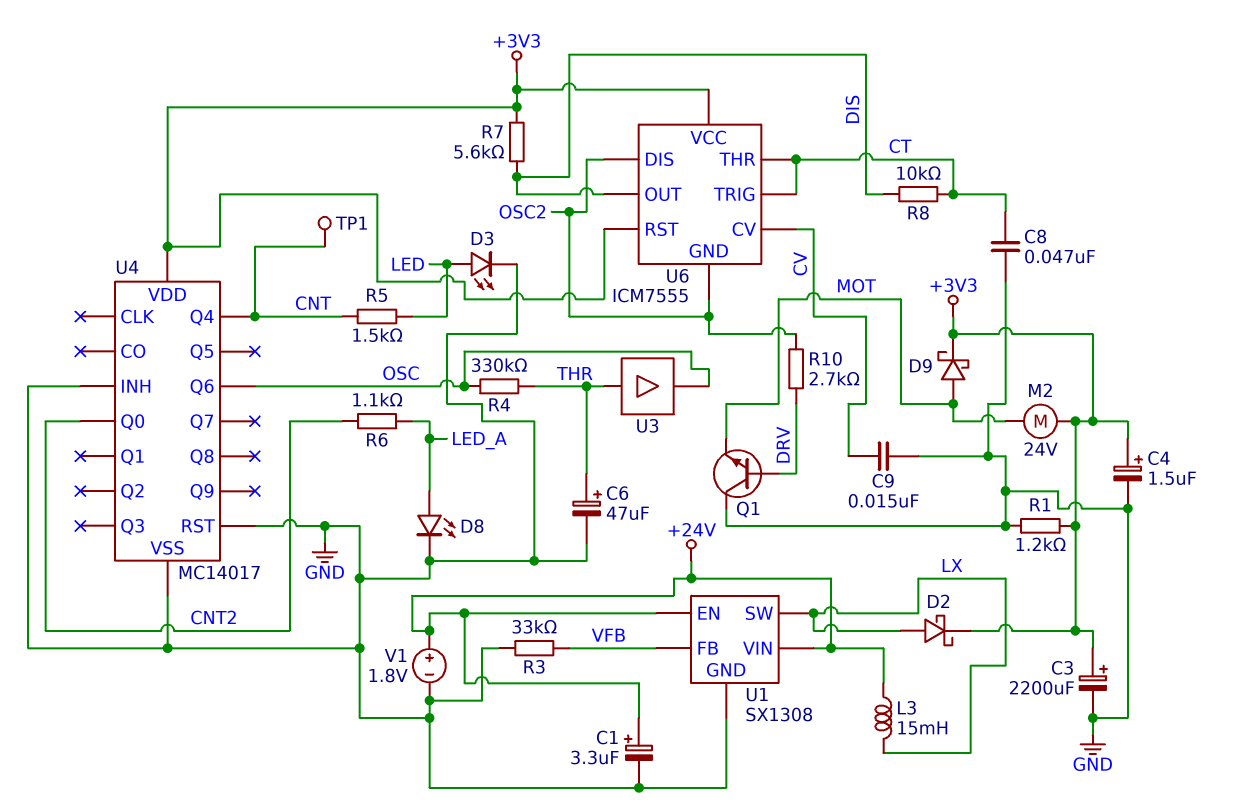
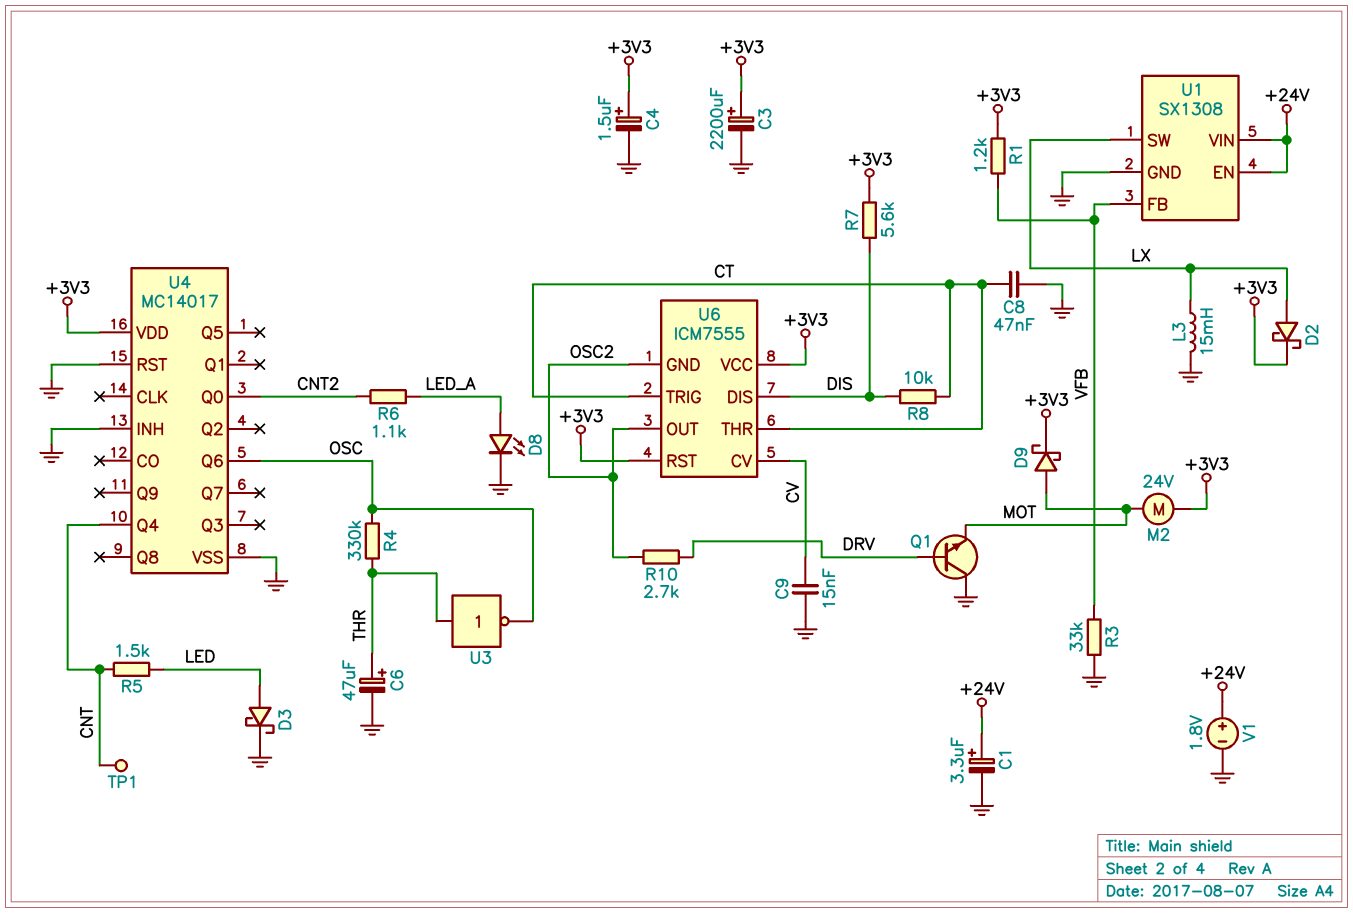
D3: LED (A LED, K GND) -> schottky (A LED, K GND)
L3: 15mH (+24V, LX) -> 15mH (GND, LX)
R1: 1.2k (+3V3, GND) -> 1.2k (+3V3, VFB)
U3: buffer (in THR, out OSC) -> NOT (in THR, out OSC)
U6 pin DIS: OSC2 -> DIS
U6 pin OUT: DIS -> OSC2

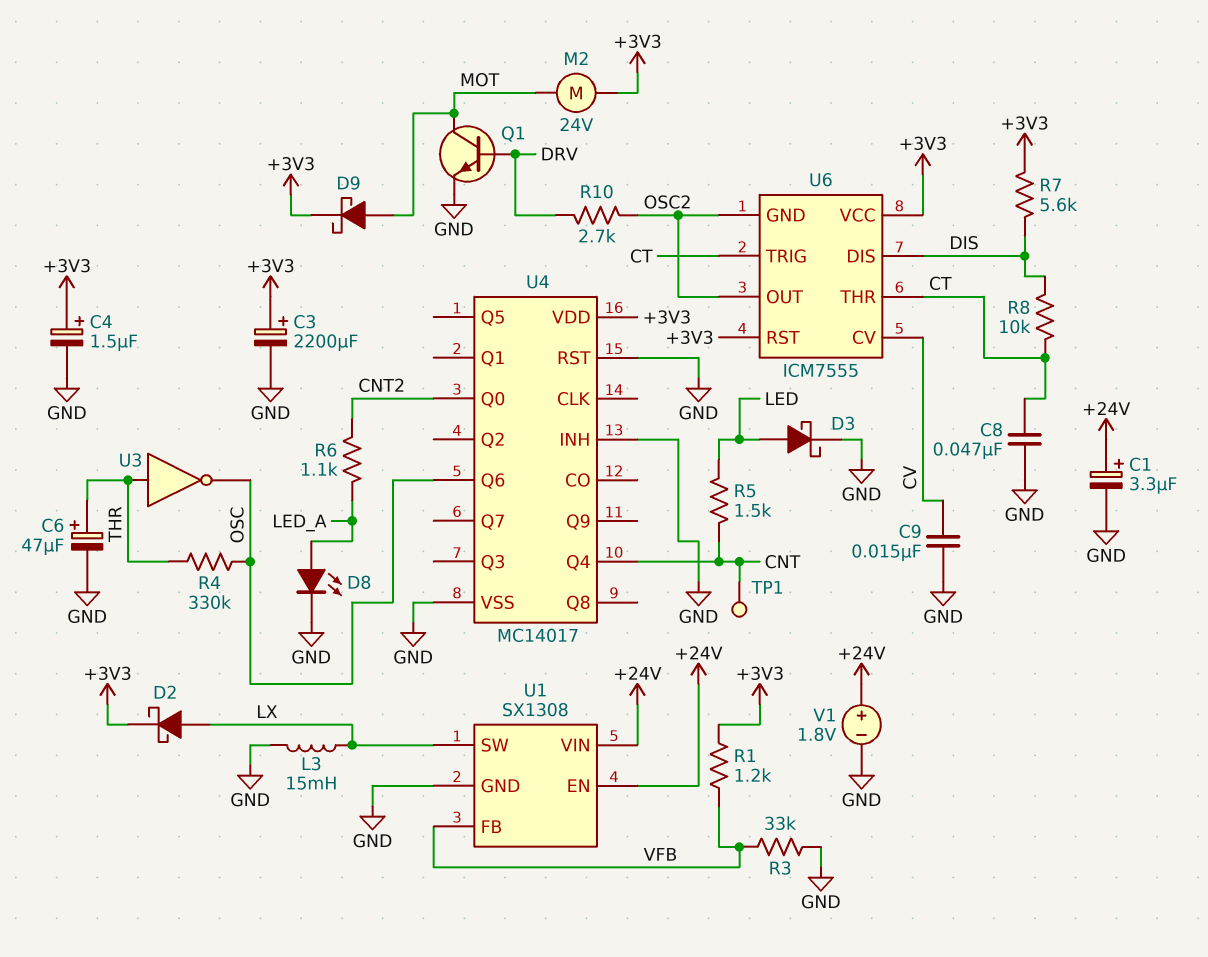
Q1: NPN (B DRV, C GND, E MOT) -> NPN (B DRV, C MOT, E GND)

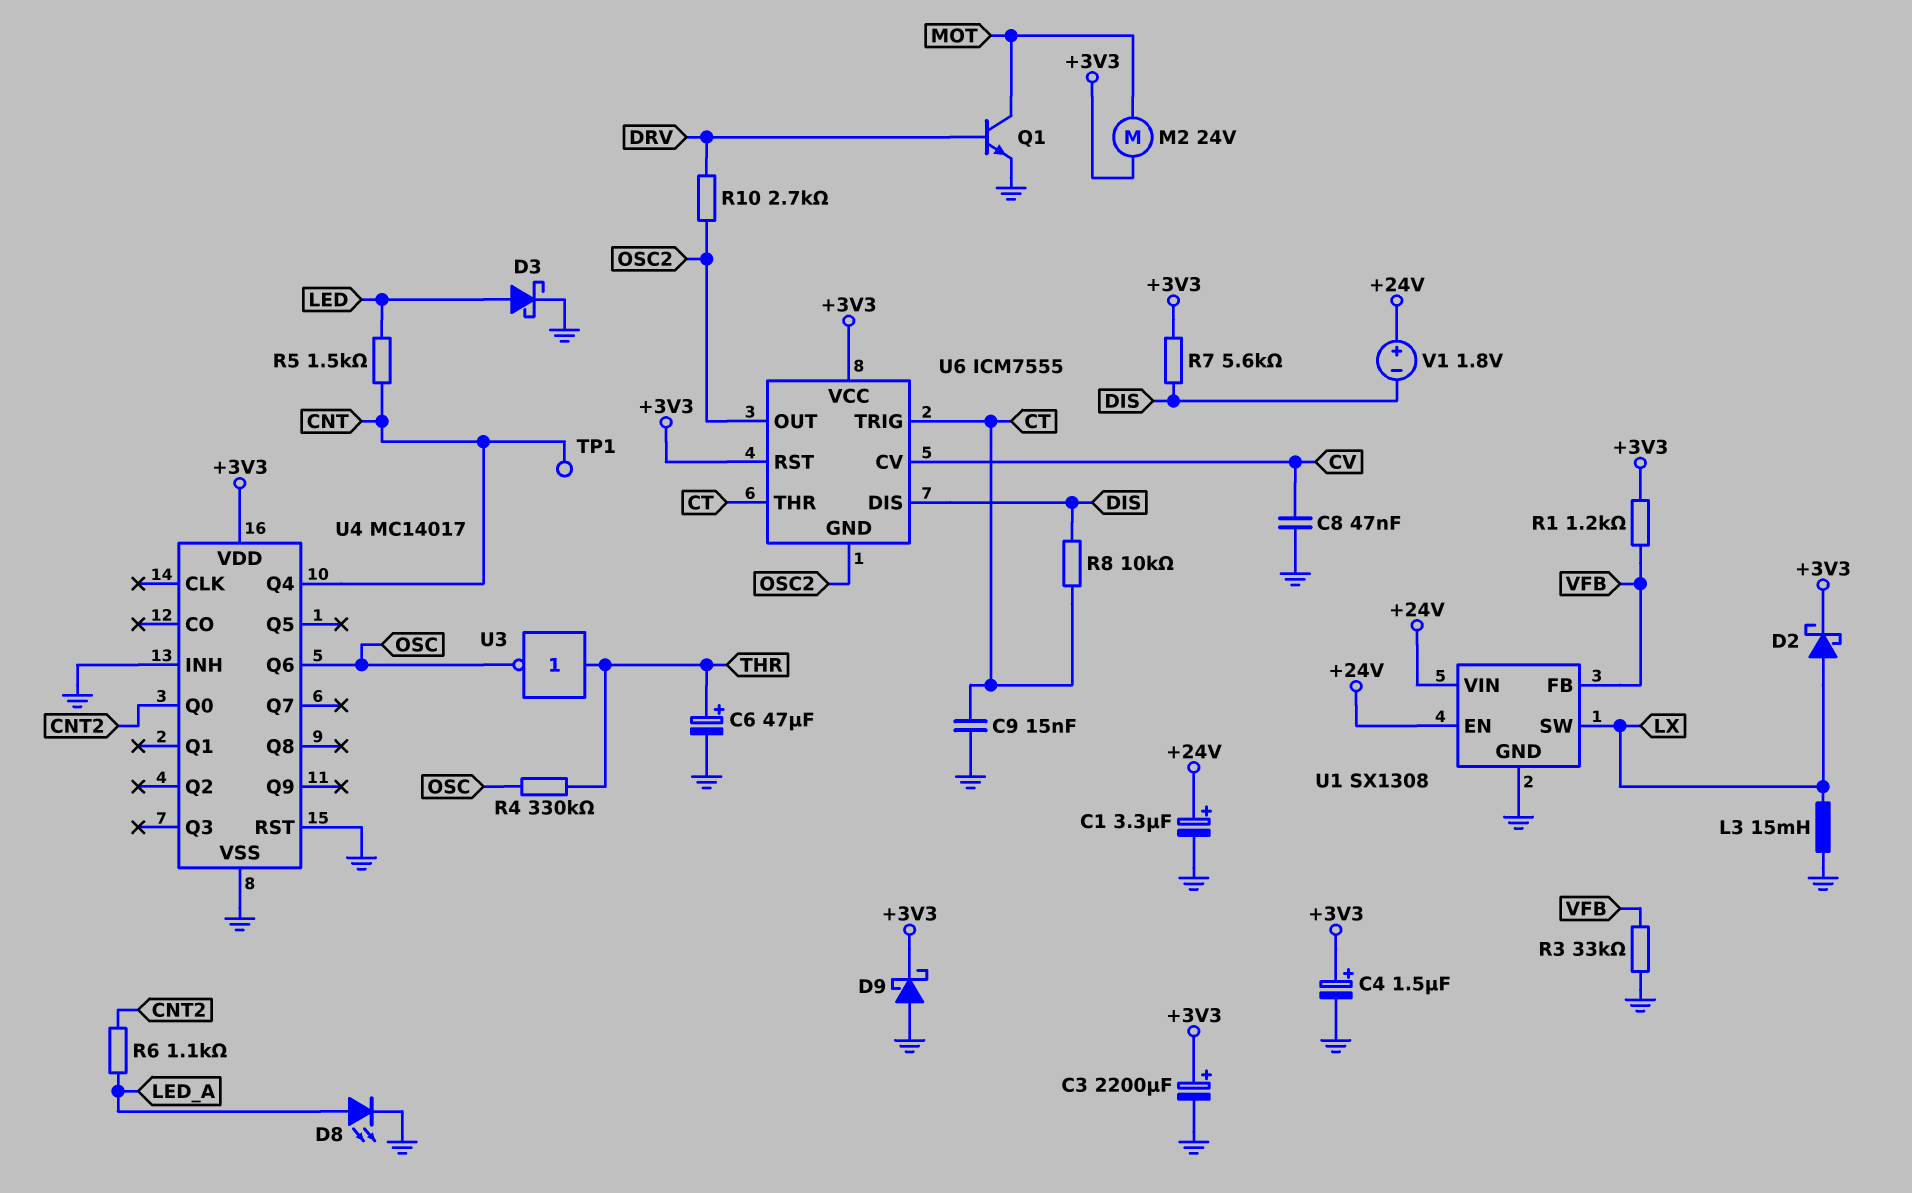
C8: 47nF (CT, GND) -> 47nF (CV, GND)
C9: 15nF (CV, GND) -> 15nF (CT, GND)
D9: schottky (A MOT, K +3V3) -> schottky (A GND, K +3V3)
V1: 1.8V (plus +24V, minus GND) -> 1.8V (plus +24V, minus DIS)

